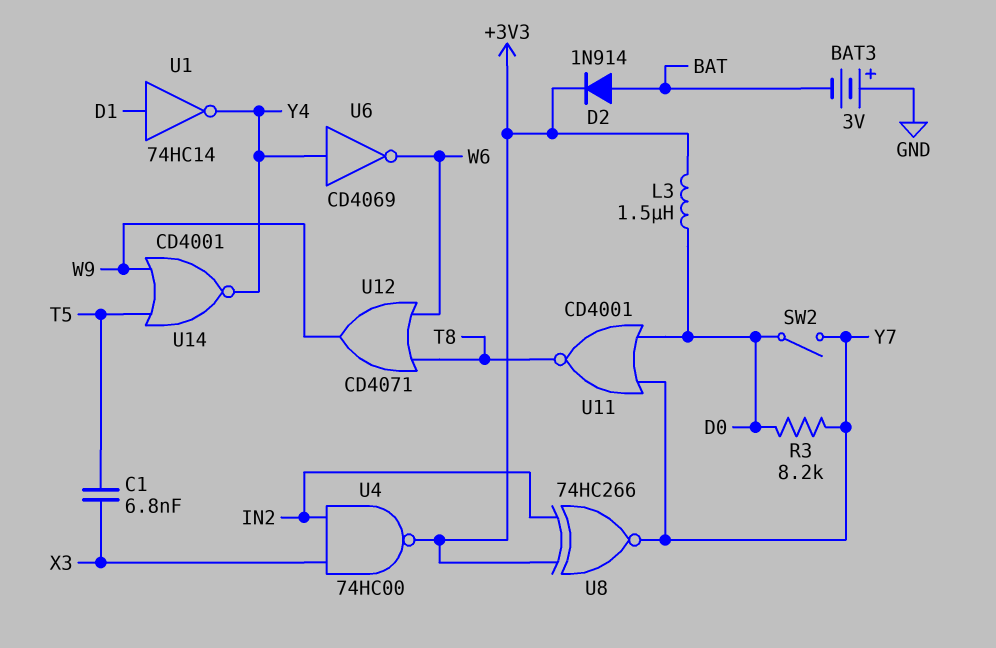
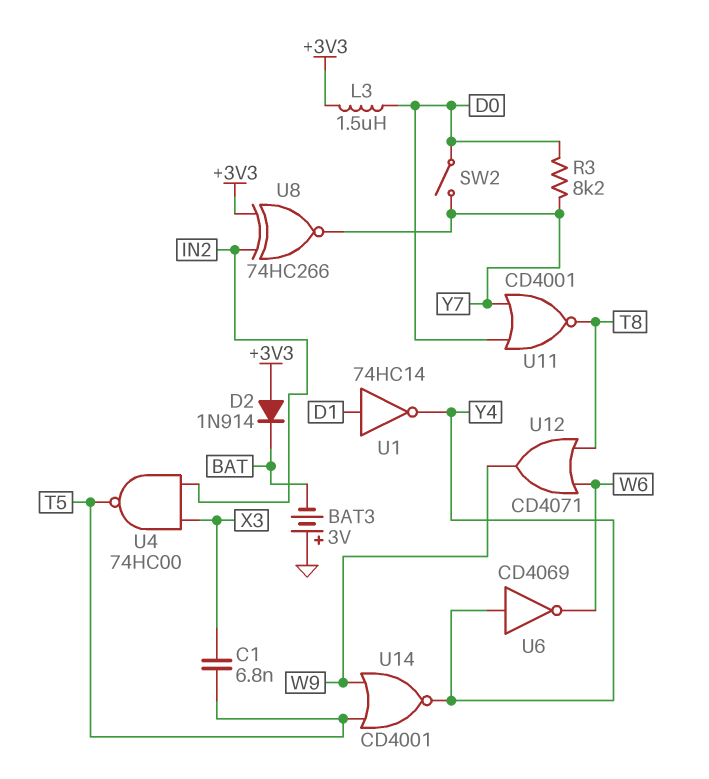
D2: diode 1N914 (A BAT, K +3V3) -> diode 1N914 (A +3V3, K BAT)
U4: NAND 74HC00 (in IN2, in X3, out +3V3) -> NAND 74HC00 (in IN2, in X3, out T5)

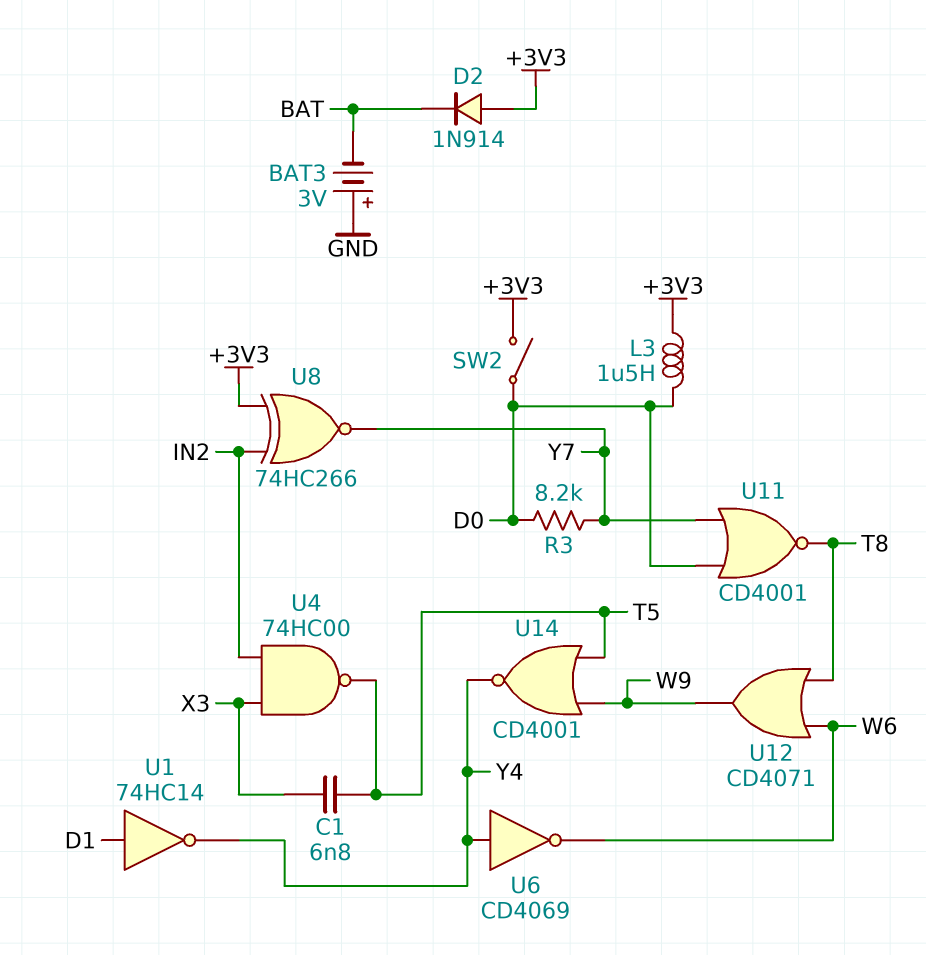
SW2: switch (D0, Y7) -> switch (+3V3, D0)

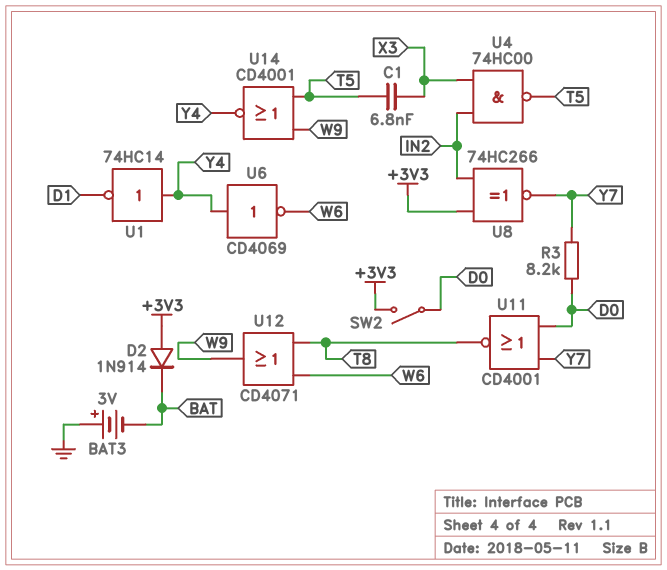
L3: 1.5uH (+3V3, D0) -> none
U1: NOT 74HC14 (in D1, out Y4) -> NOT 74HC14 (in Y4, out D1)

